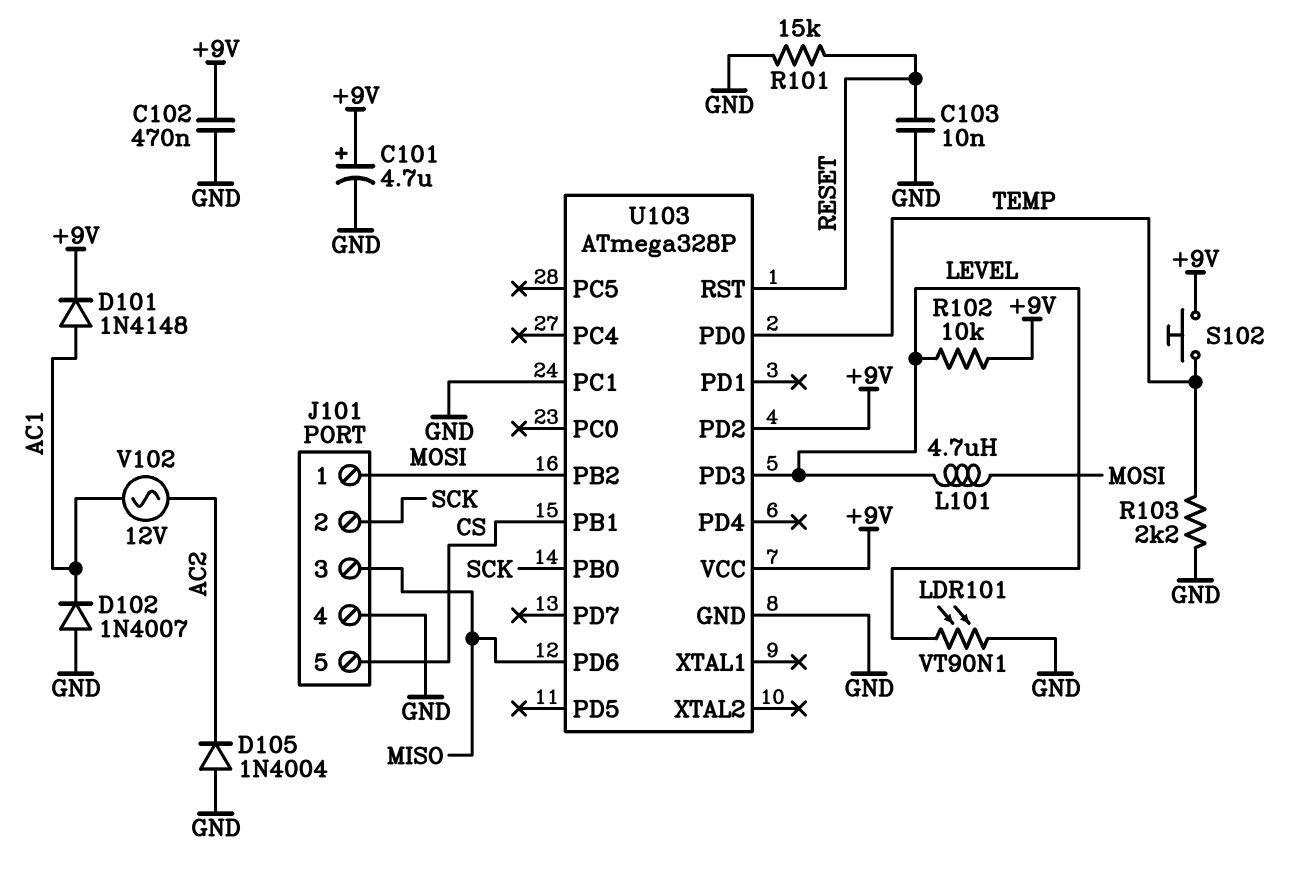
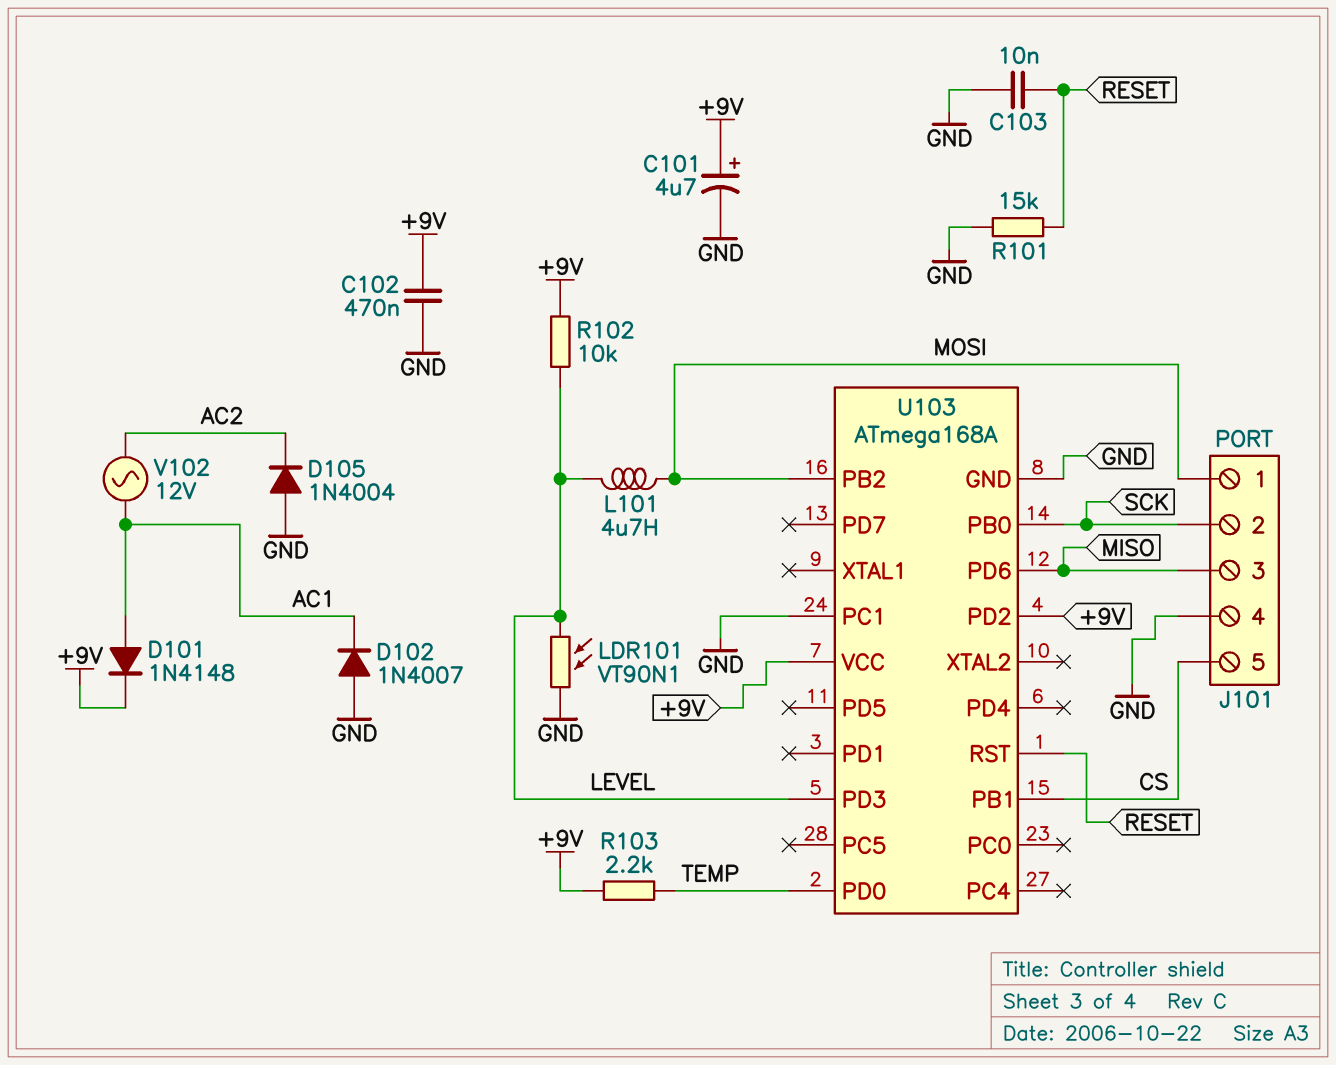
R103: 2.2k (GND, TEMP) -> 2.2k (+9V, TEMP)
S102: button (+9V, TEMP) -> none
U103: ATmega328P -> ATmega168A

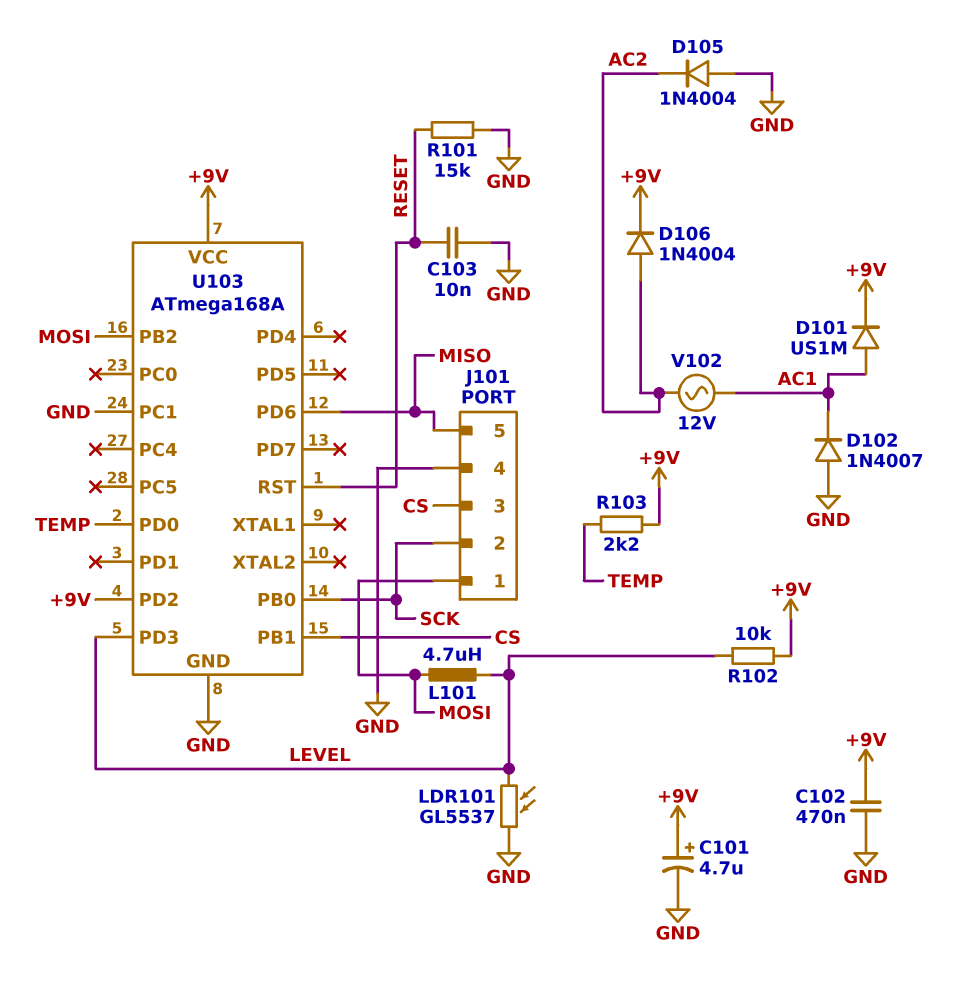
D101: diode 1N4148 (A AC1, K +9V) -> diode US1M (A AC1, K +9V)
D106: none -> diode 1N4004 (A AC2, K +9V)
J101 pin 3: MISO -> CS
J101 pin 5: CS -> MISO
LDR101: VT90N1 (GND, LEVEL) -> GL5537 (GND, LEVEL)

